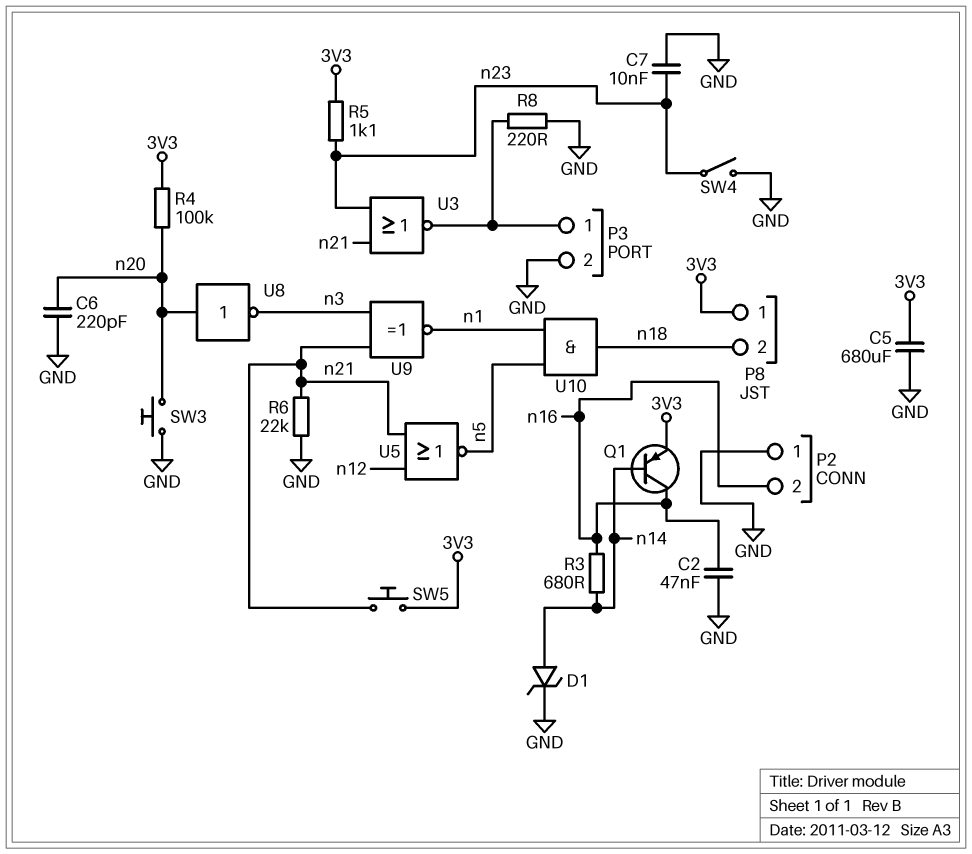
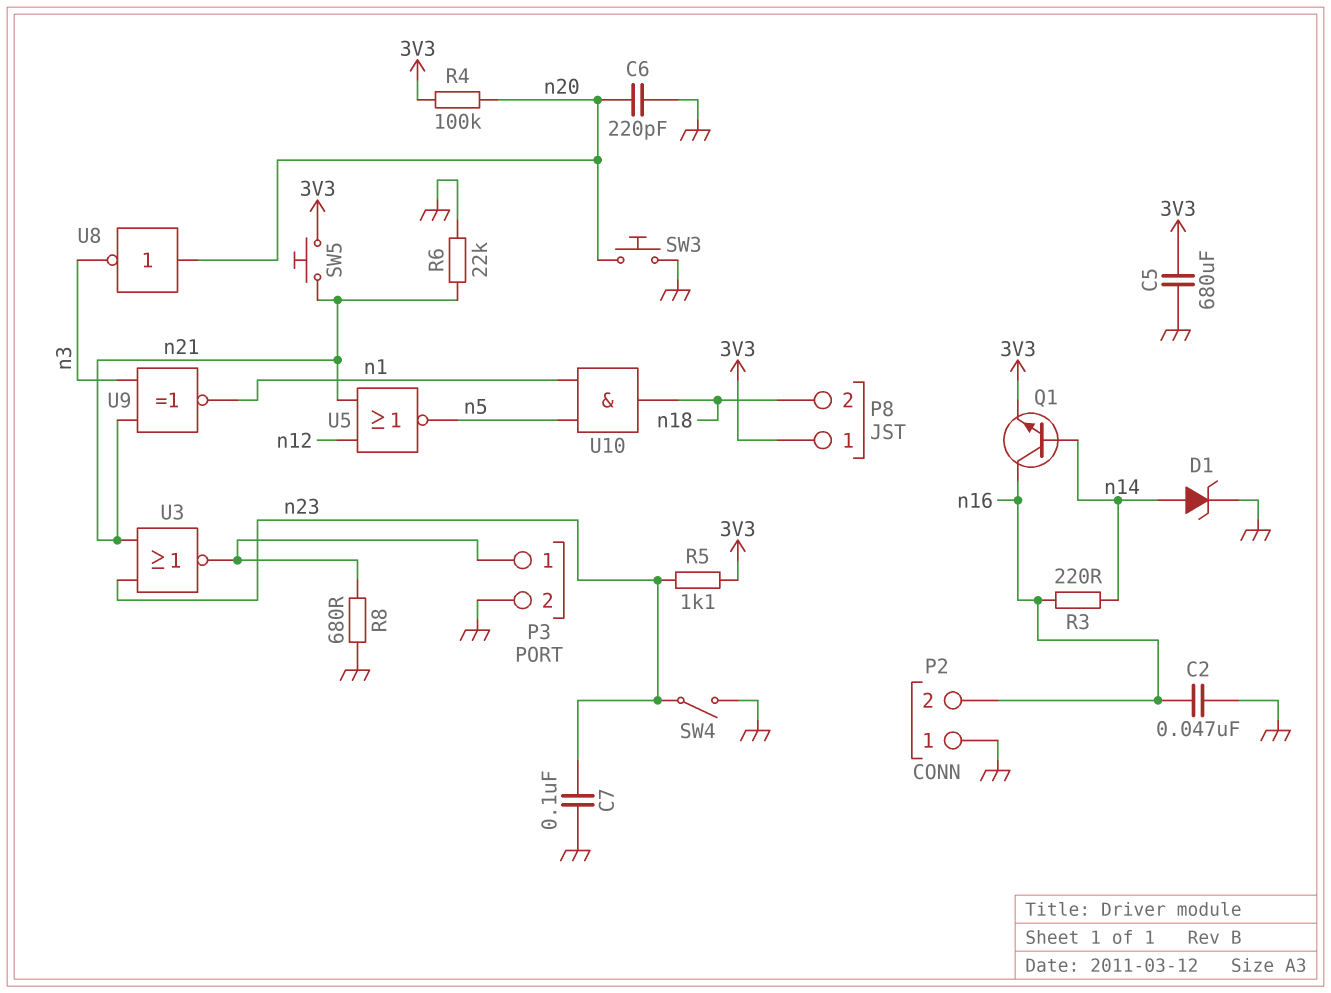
C7: 10nF (GND, n23) -> 100nF (GND, n23)
Q1: PNP (B n14, C n16, E 3V3) -> NPN (B n14, C n16, E 3V3)
R3: 680 (n14, n16) -> 220 (n14, n16)
R8: 220 (GND, P3/1) -> 680 (GND, P3/1)

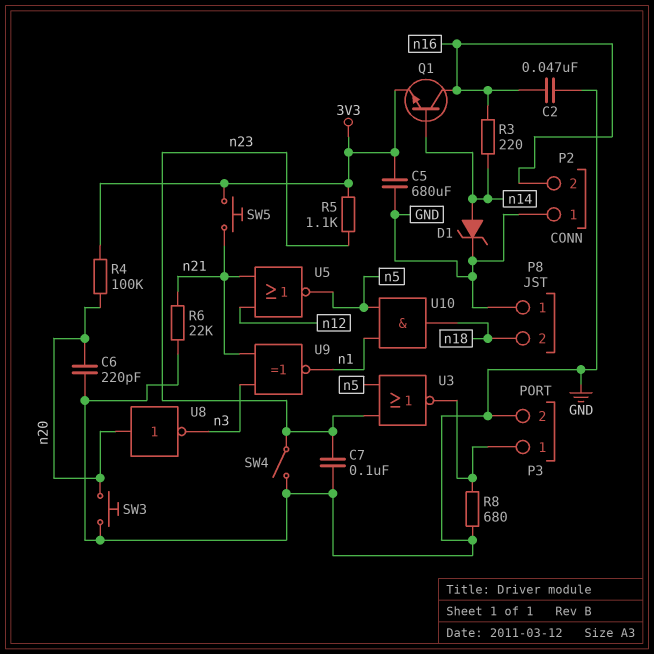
P8 pin 1: 3V3 -> GND
U3: NOR (in n21, in n23, out P3/1) -> NOR (in n5, in n23, out P3/1)

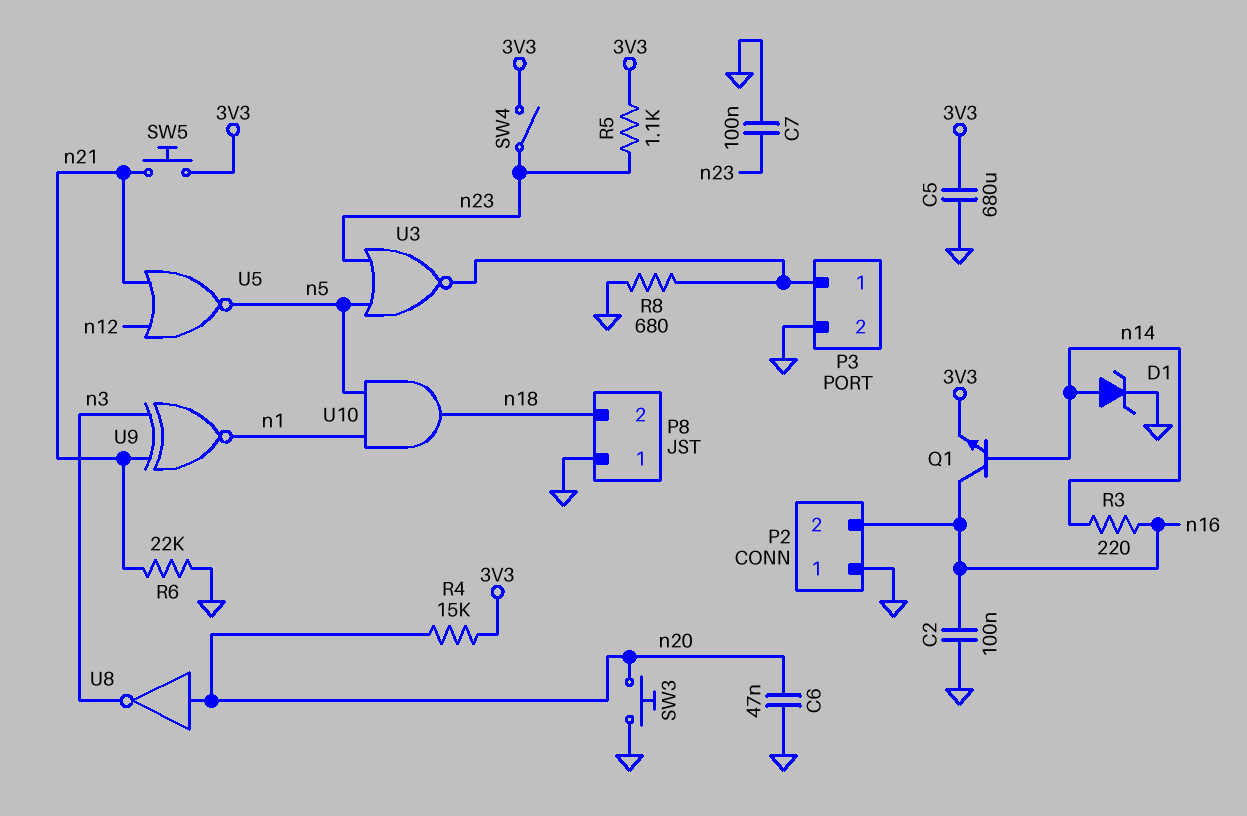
C2: 47nF (GND, n16) -> 100nF (GND, n16)
C6: 220pF (GND, n20) -> 47nF (GND, n20)
R4: 100k (3V3, n20) -> 15k (3V3, n20)
SW4: switch (GND, n23) -> switch (3V3, n23)

